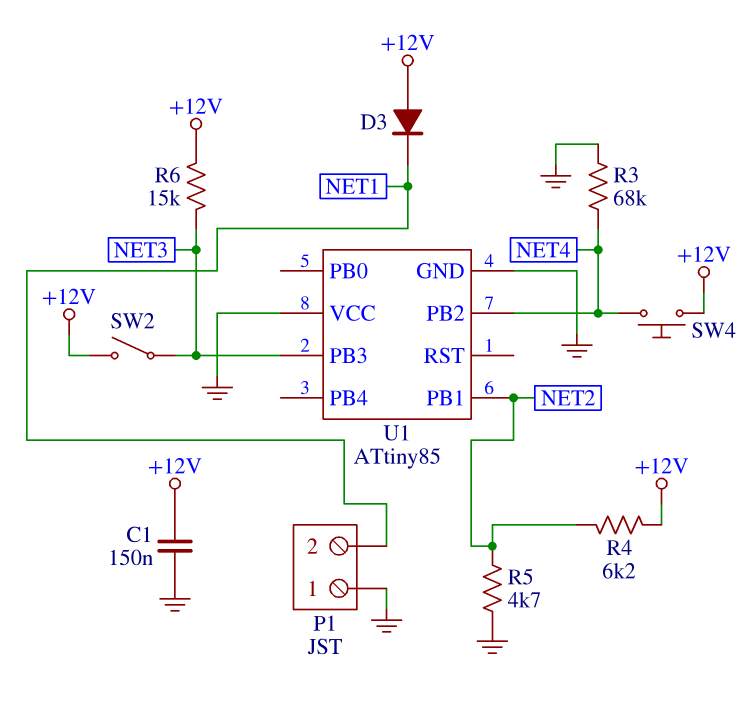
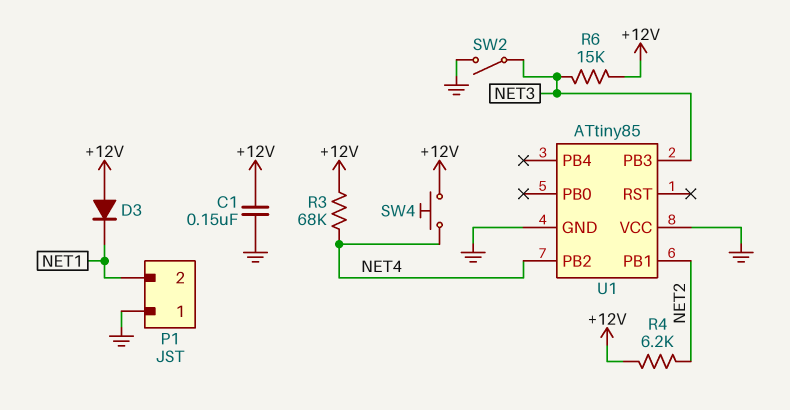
R3: 68k (GND, NET4) -> 68k (+12V, NET4)
R5: 4.7k (GND, NET2) -> none
SW2: switch (+12V, NET3) -> switch (GND, NET3)

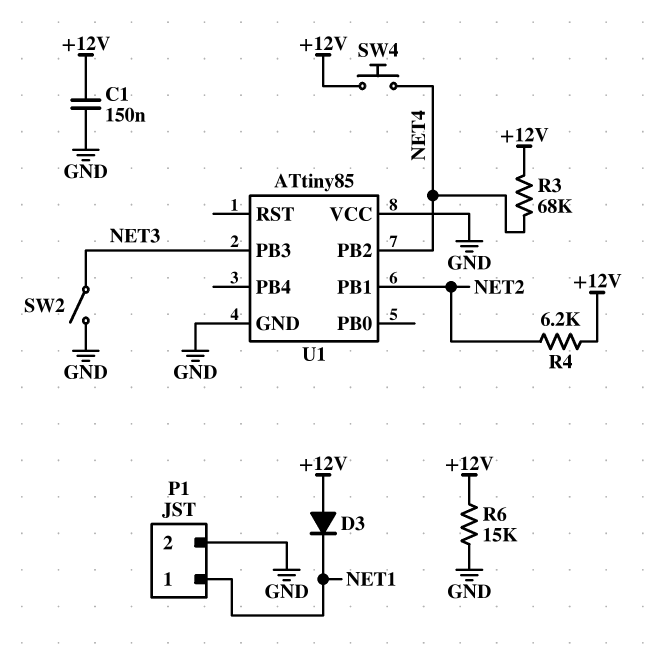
P1 pin 1: GND -> NET1
P1 pin 2: NET1 -> GND
R6: 15k (+12V, NET3) -> 15k (+12V, GND)

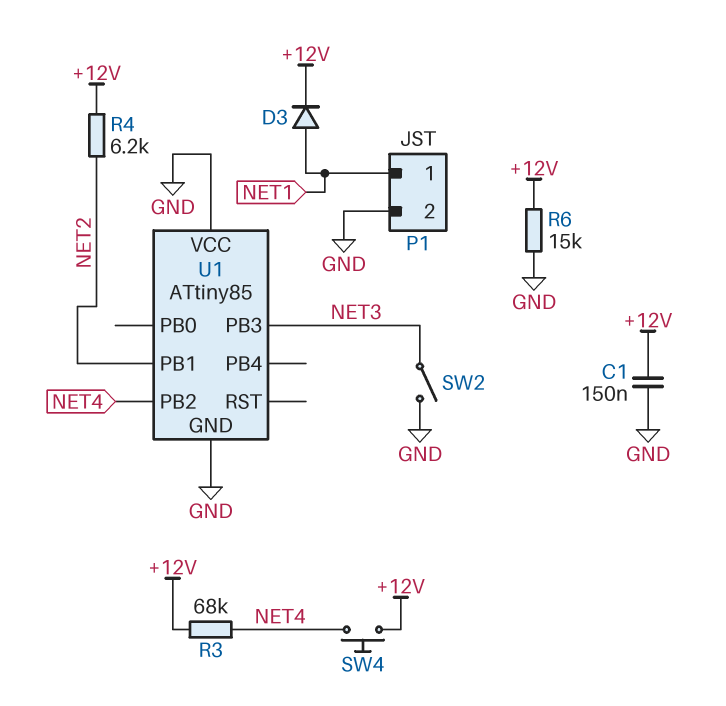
D3: diode (A +12V, K NET1) -> diode (A NET1, K +12V)

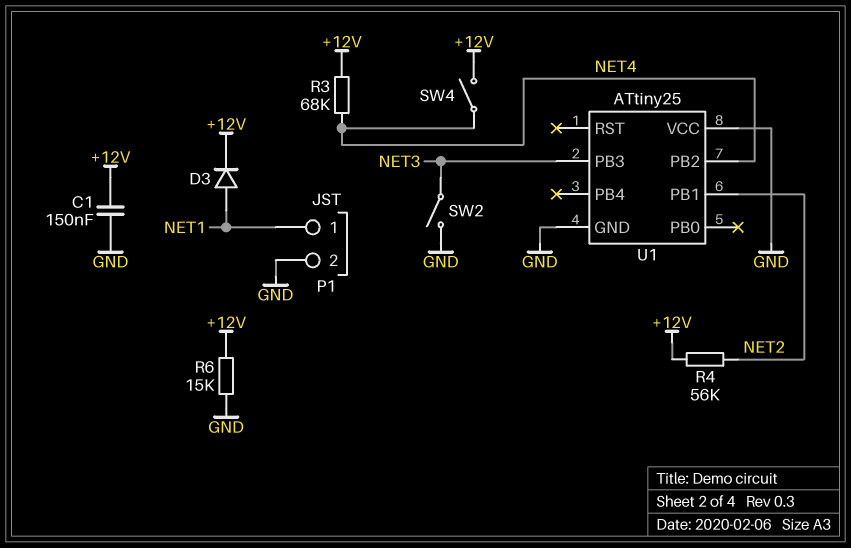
R4: 6.2k (+12V, NET2) -> 56k (+12V, NET2)
SW4: button (+12V, NET4) -> switch (+12V, NET4)
U1: ATtiny85 -> ATtiny25

